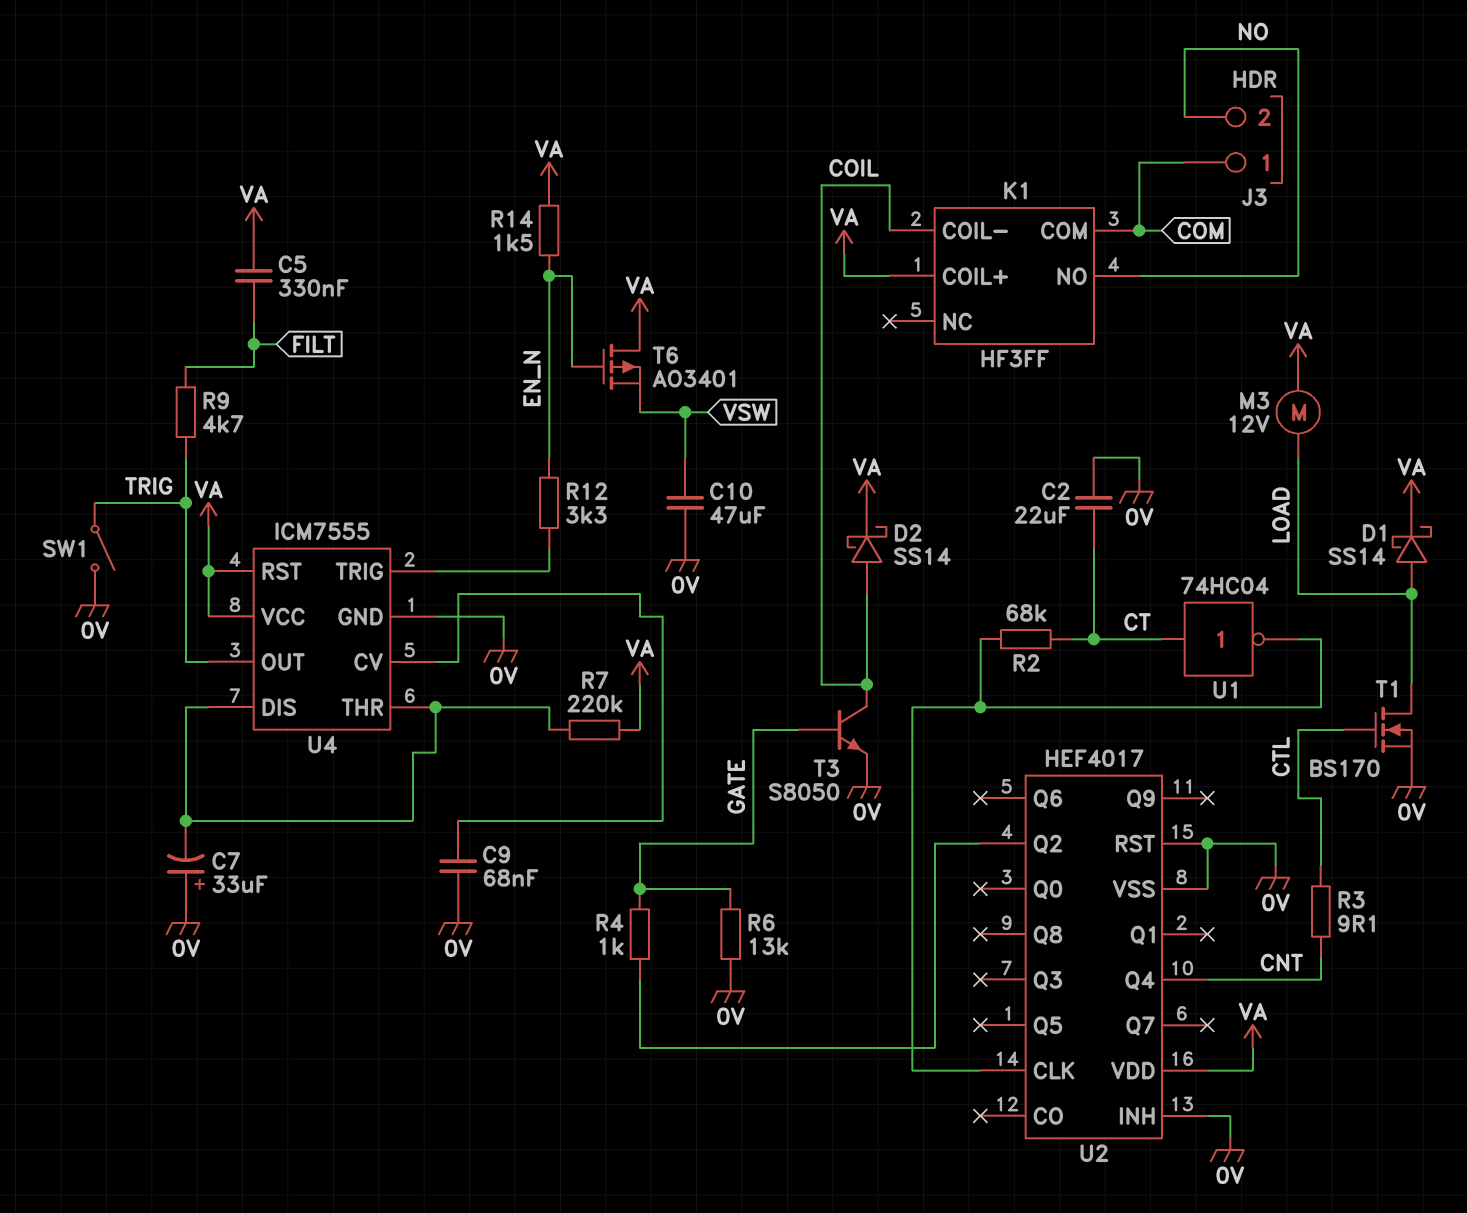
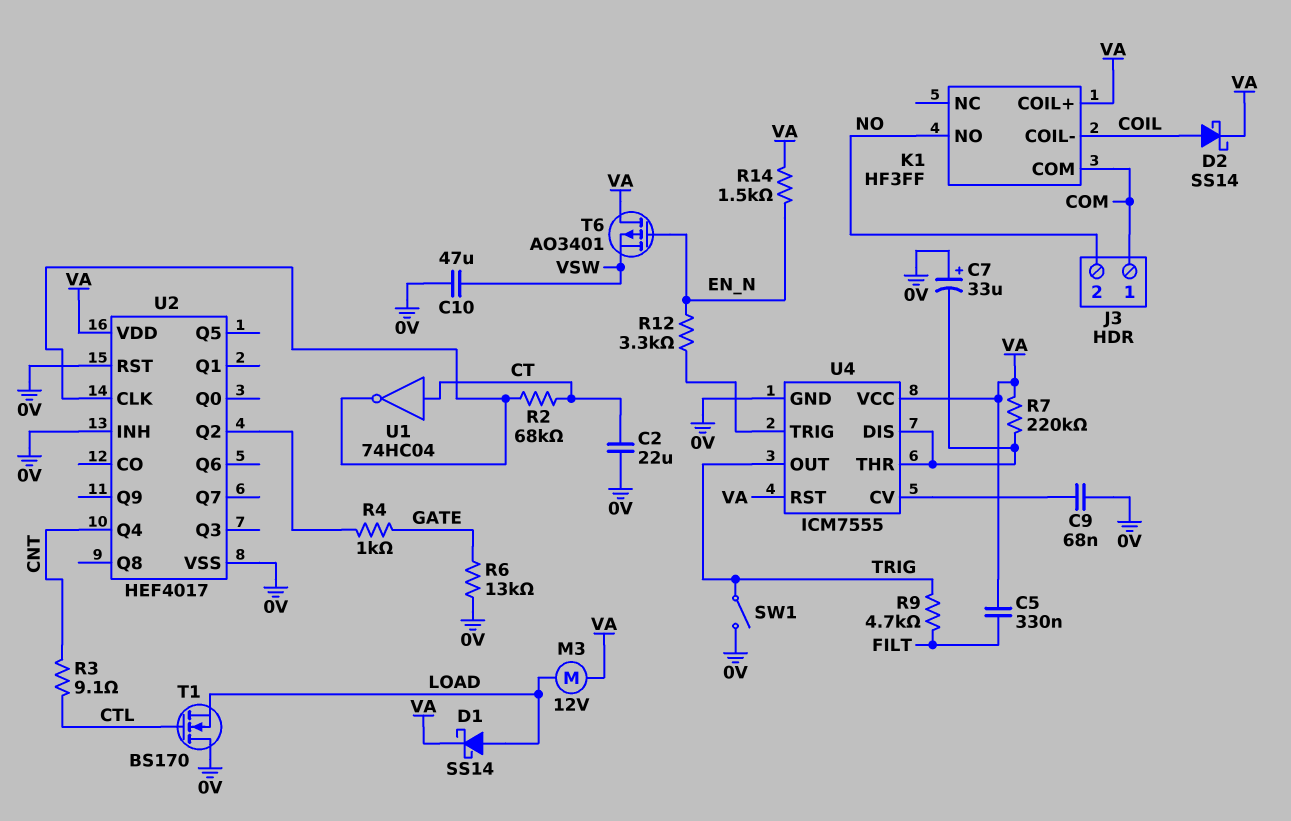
T1: NMOS BS170 (G CTL, D LOAD, S 0V) -> NMOS BS170 (G CTL, D 0V, S LOAD)
T3: NPN S8050 (B GATE, C COIL, E 0V) -> none

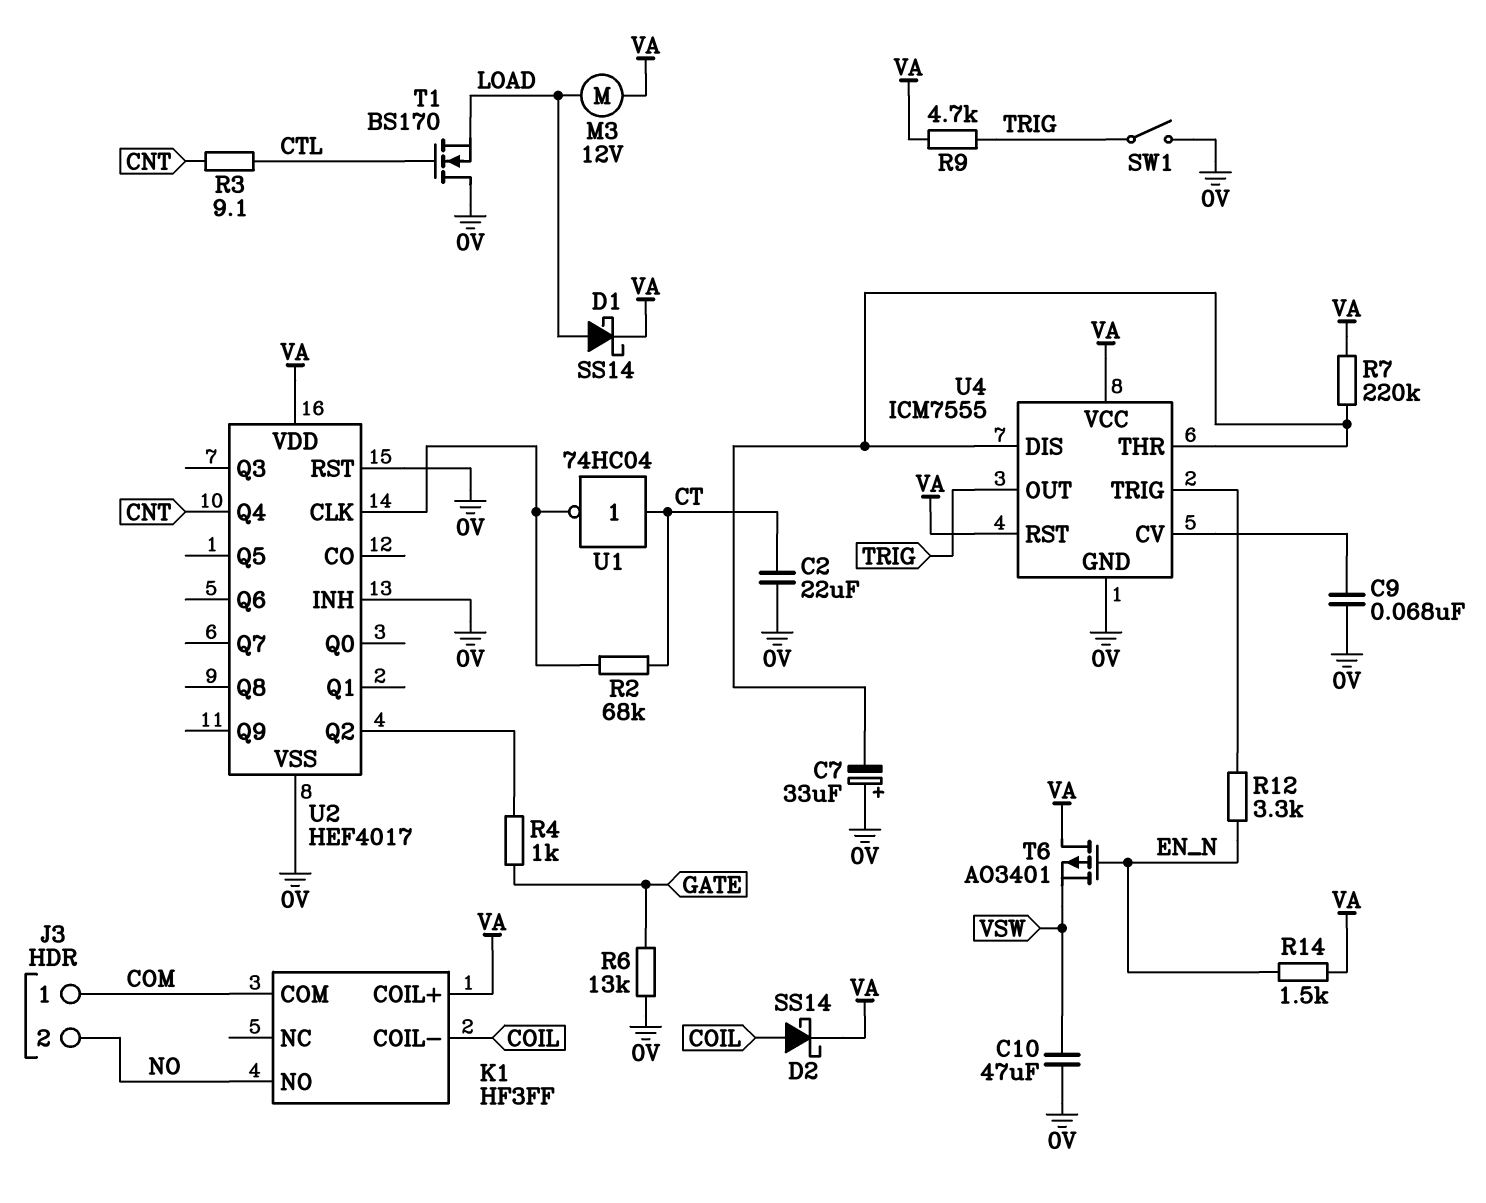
C5: 330nF (FILT, VA) -> none
R9: 4.7k (FILT, TRIG) -> 4.7k (TRIG, VA)

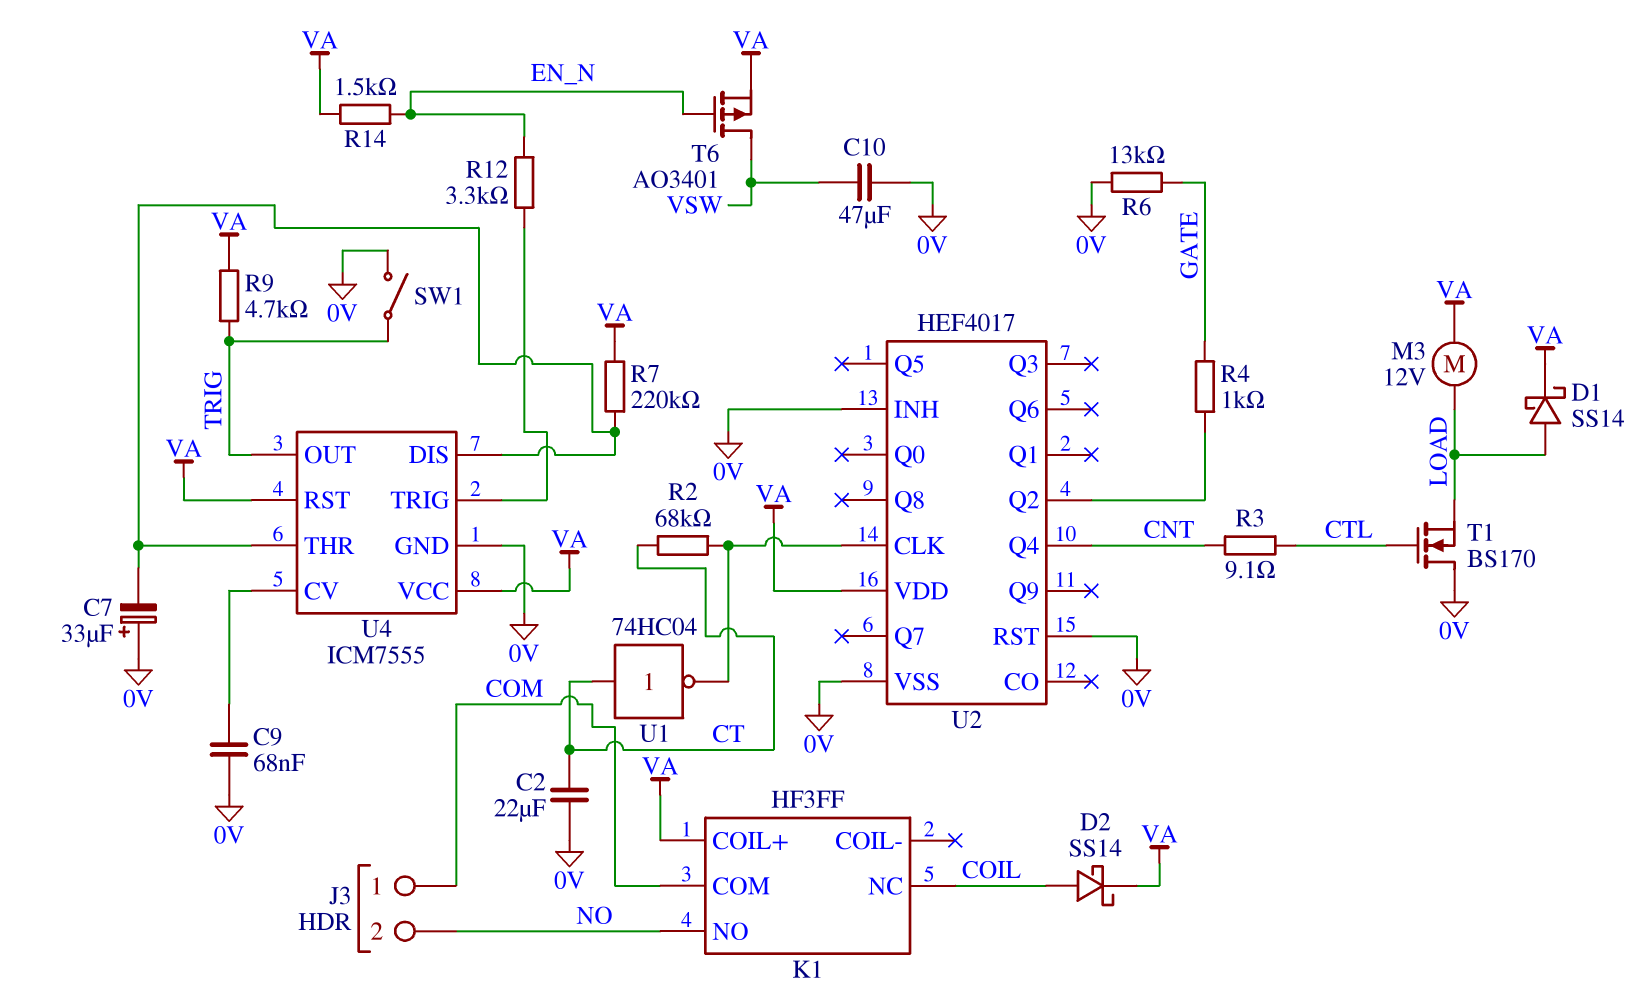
K1 pin COIL-: COIL -> none
K1 pin NC: none -> COIL
T6: PMOS AO3401 (G EN_N, D VA, S VSW) -> PMOS AO3401 (G EN_N, D VSW, S VA)

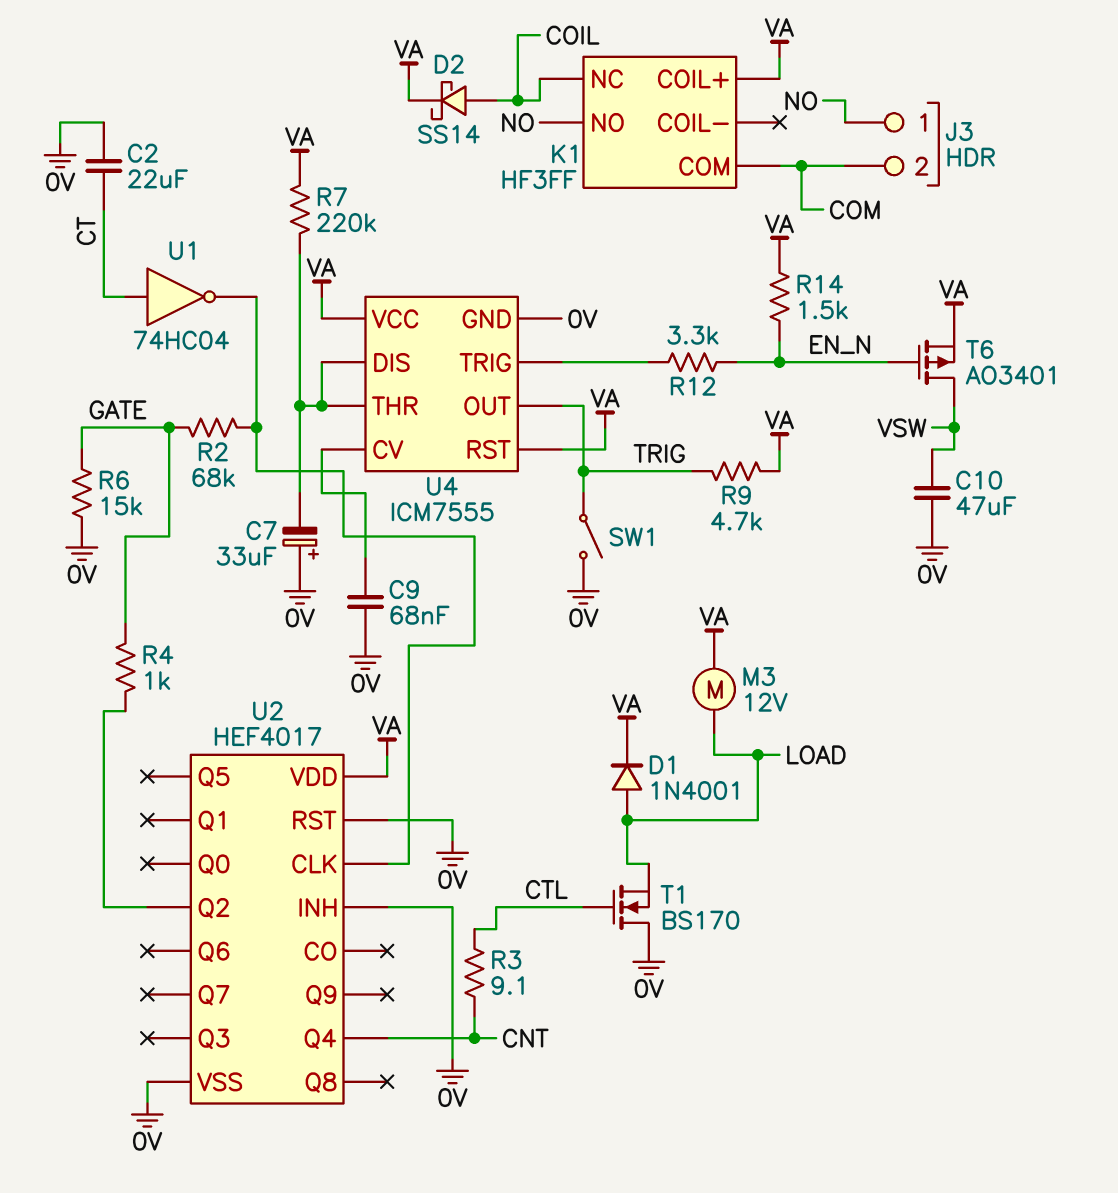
D1: schottky SS14 (A LOAD, K VA) -> diode 1N4001 (A LOAD, K VA)
J3 pin 1: COM -> NO
J3 pin 2: NO -> COM
R2: 68k (CT, U2/CLK) -> 68k (GATE, U2/CLK)
R6: 13k (0V, GATE) -> 15k (0V, GATE)

